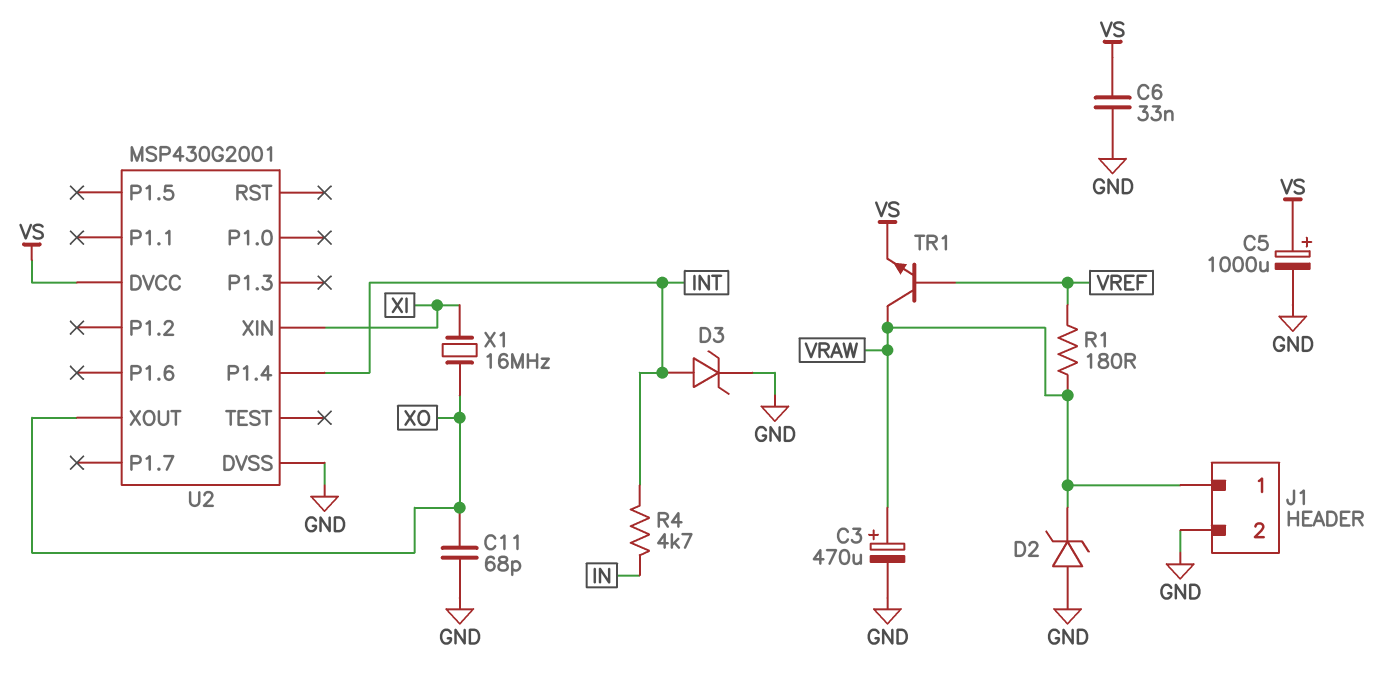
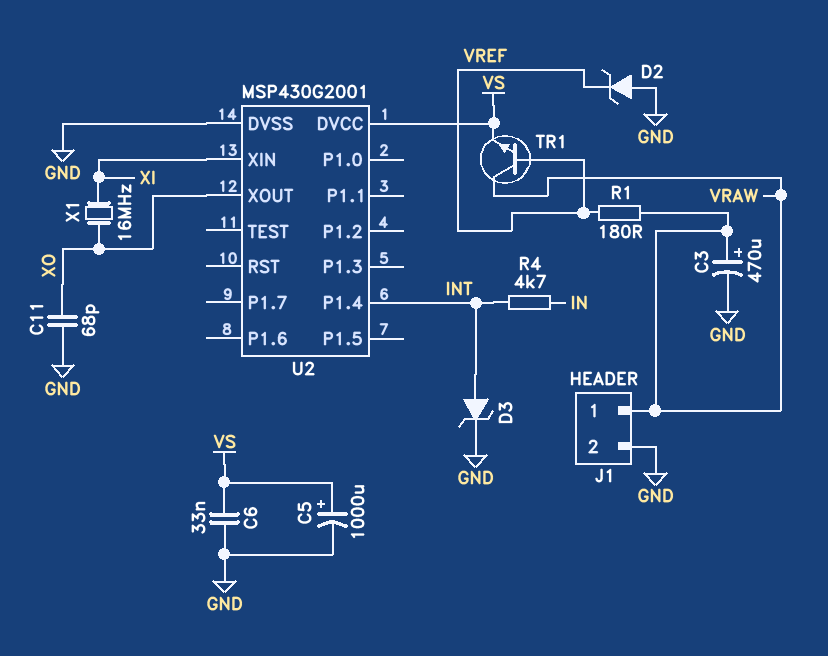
D2: zener (A GND, K VRAW) -> zener (A GND, K VREF)

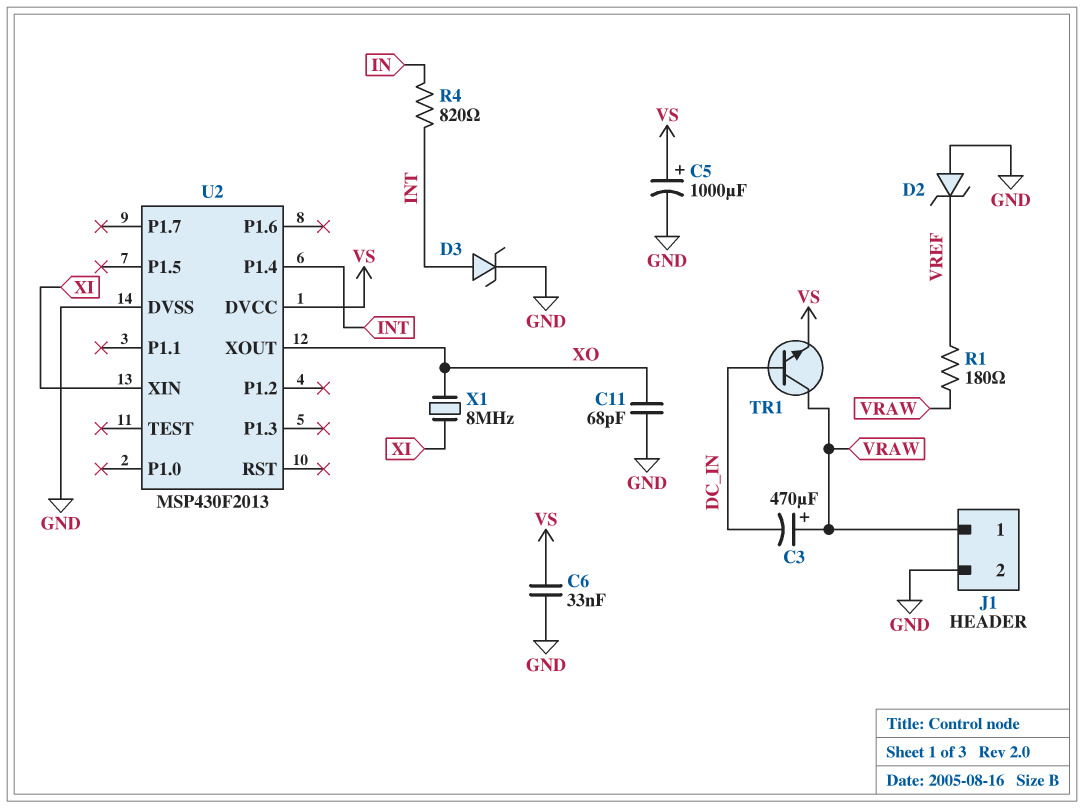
C3: 470uF (plus VRAW, minus GND) -> 470uF (plus VRAW, minus DC_IN)
R4: 4.7k (IN, INT) -> 820 (IN, INT)
TR1: NPN (B VREF, C VRAW, E VS) -> NPN (B DC_IN, C VRAW, E VS)
U2: MSP430G2001 -> MSP430F2013
X1: 16MHz (XI, XO) -> 8MHz (XI, XO)

